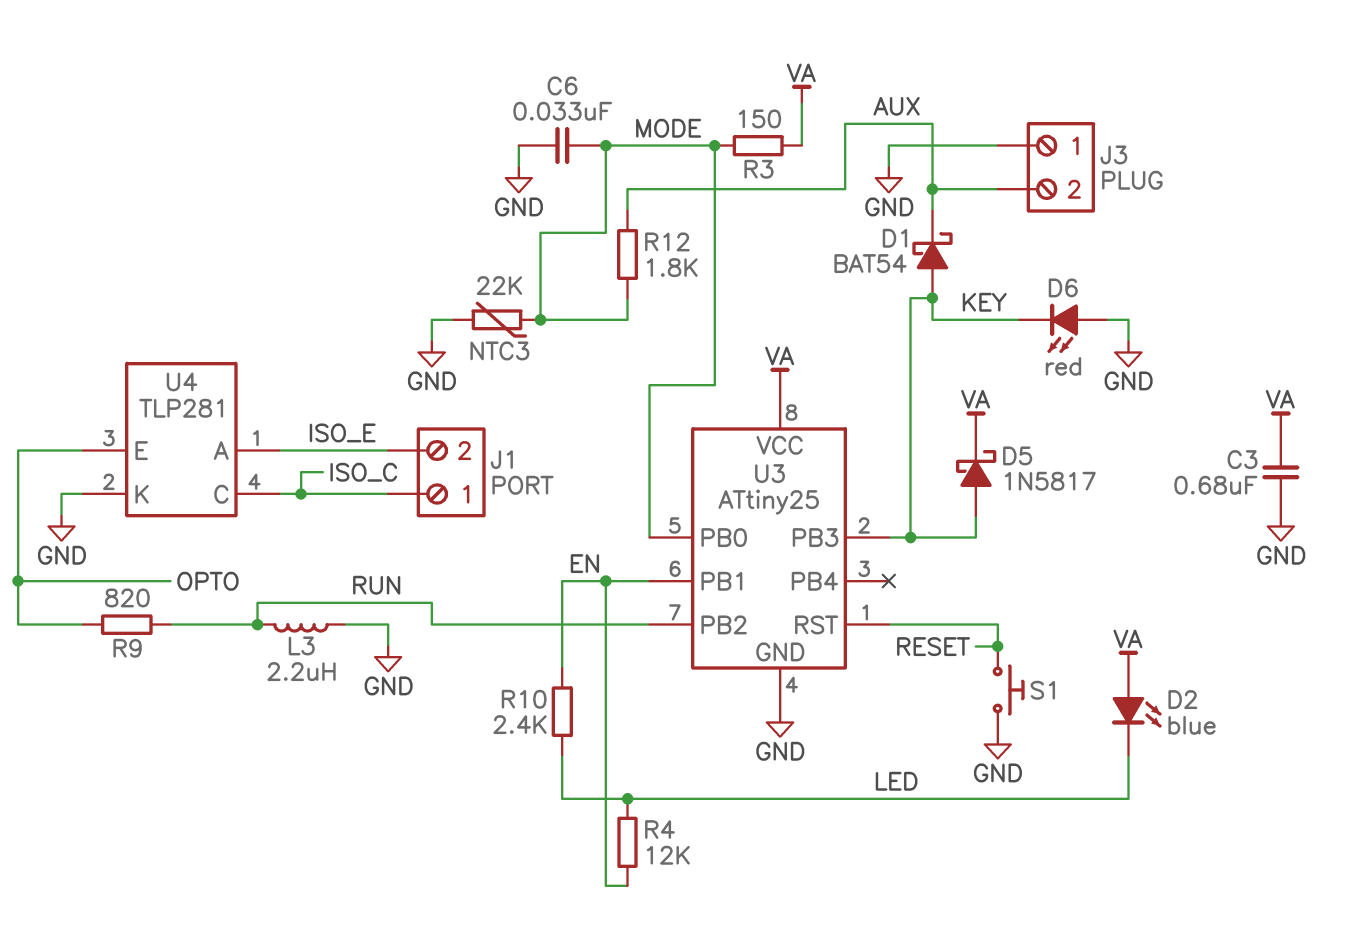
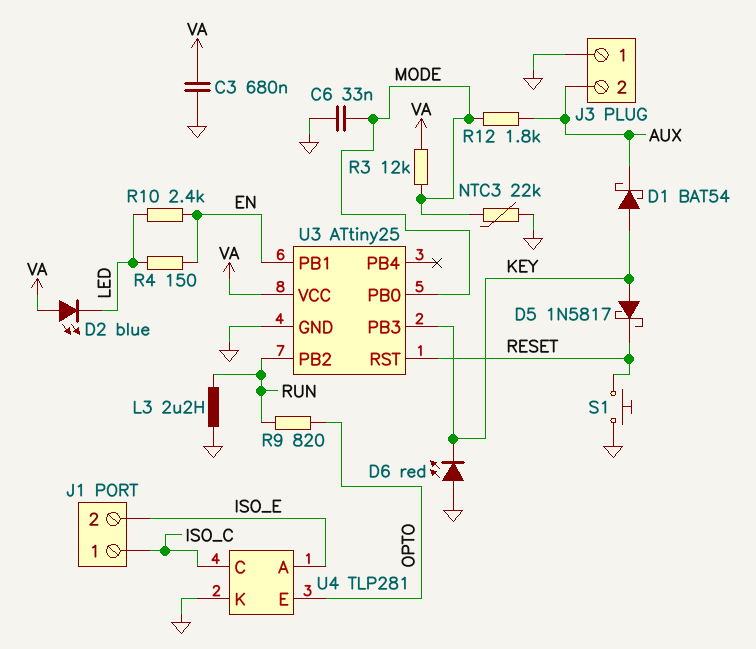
D5: schottky 1N5817 (A KEY, K VA) -> schottky 1N5817 (A KEY, K RESET)
R3: 150 (MODE, VA) -> 12k (MODE, VA)
R4: 12k (EN, LED) -> 150 (EN, LED)

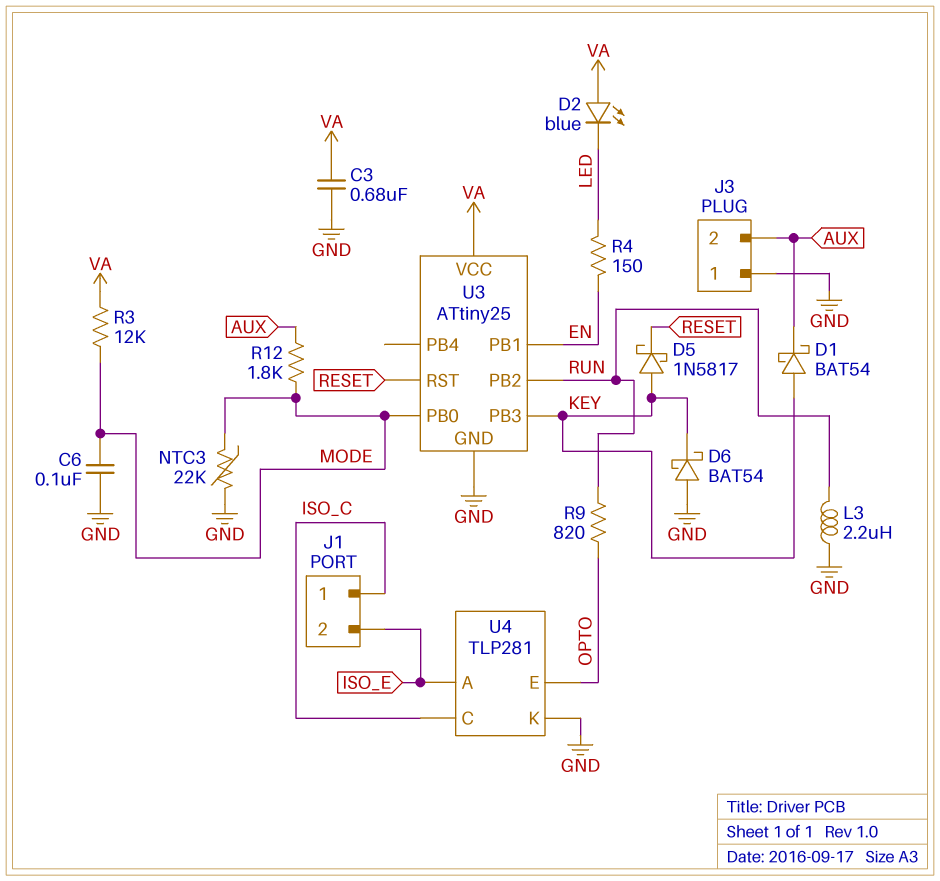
C6: 33nF (GND, MODE) -> 100nF (GND, MODE)
D6: LED red (A GND, K KEY) -> schottky BAT54 (A GND, K KEY)
R10: 2.4k (EN, LED) -> none
S1: button (GND, RESET) -> none

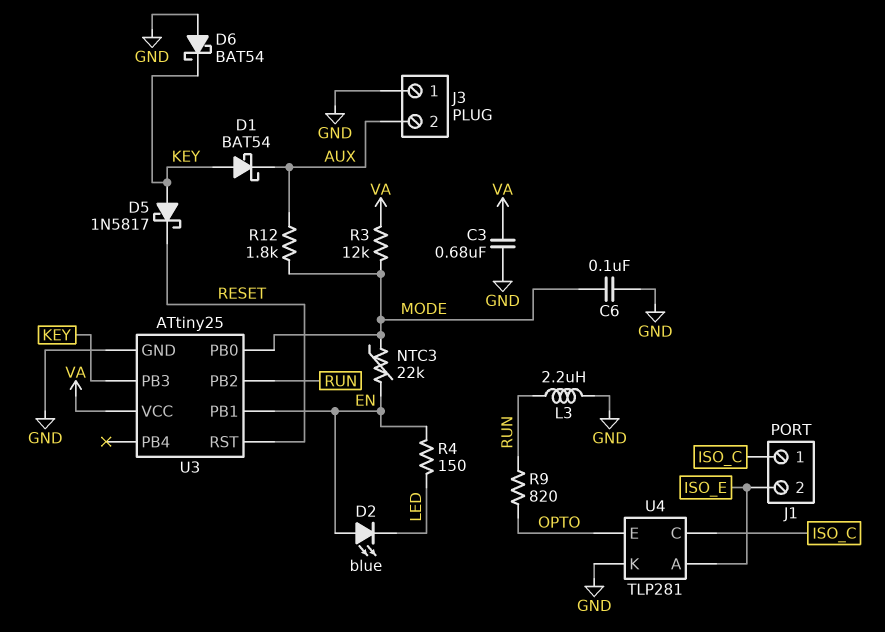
D2: LED blue (A VA, K LED) -> LED blue (A EN, K LED)
NTC3: 22k (GND, MODE) -> 22k (EN, MODE)

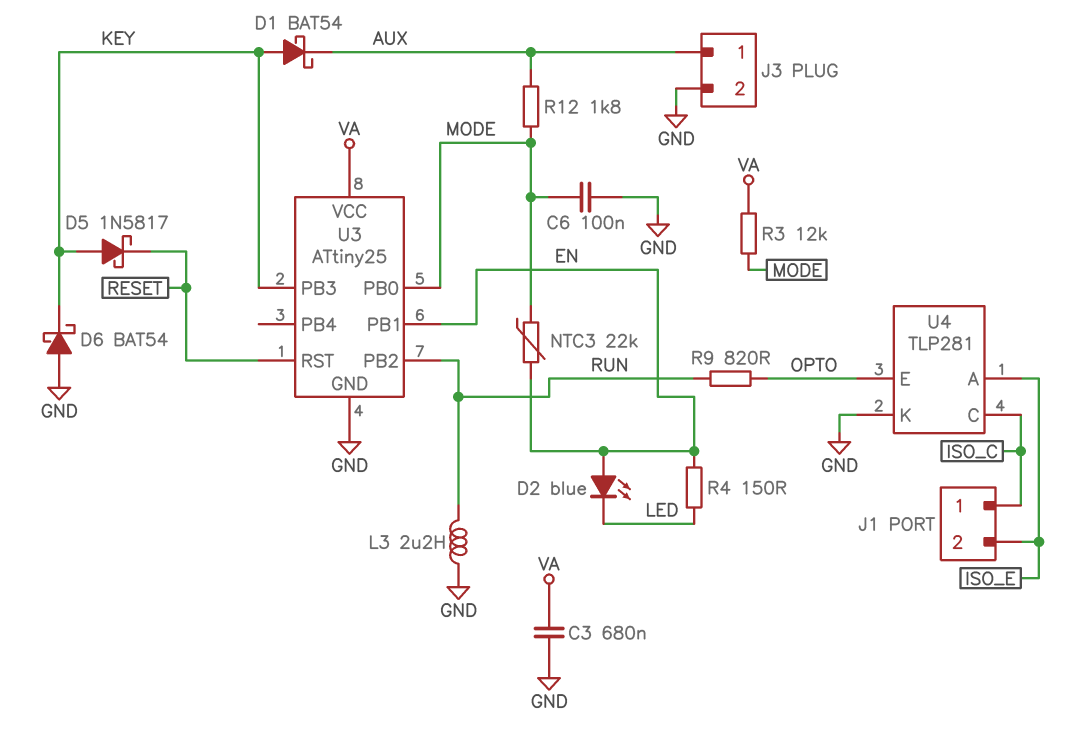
J3 pin 1: GND -> AUX
J3 pin 2: AUX -> GND

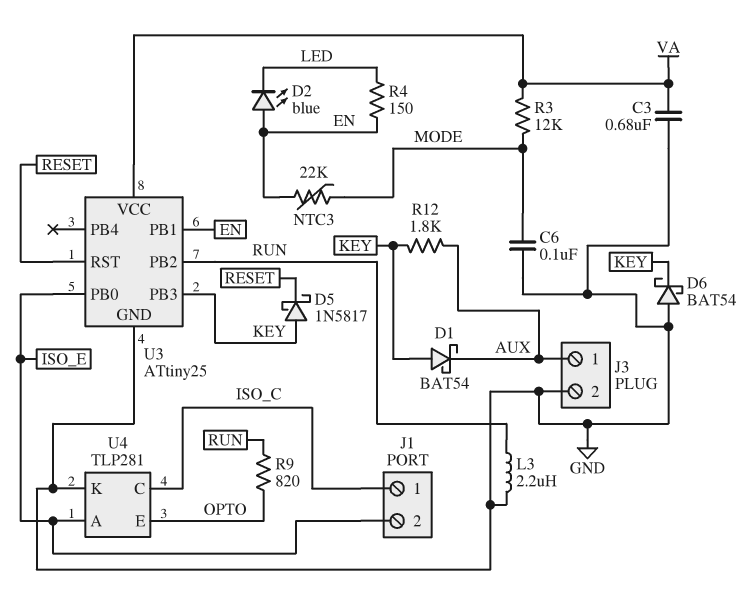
R12: 1.8k (AUX, MODE) -> 1.8k (AUX, KEY)
U3 pin PB0: MODE -> ISO_E

